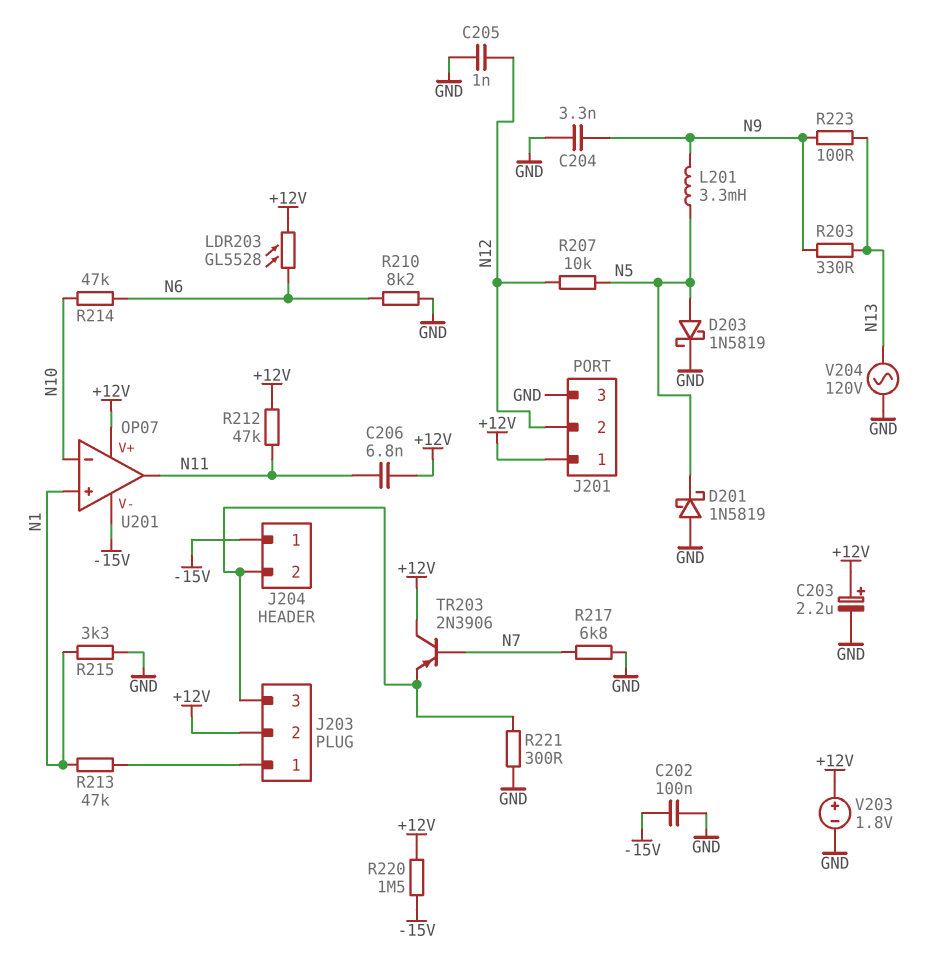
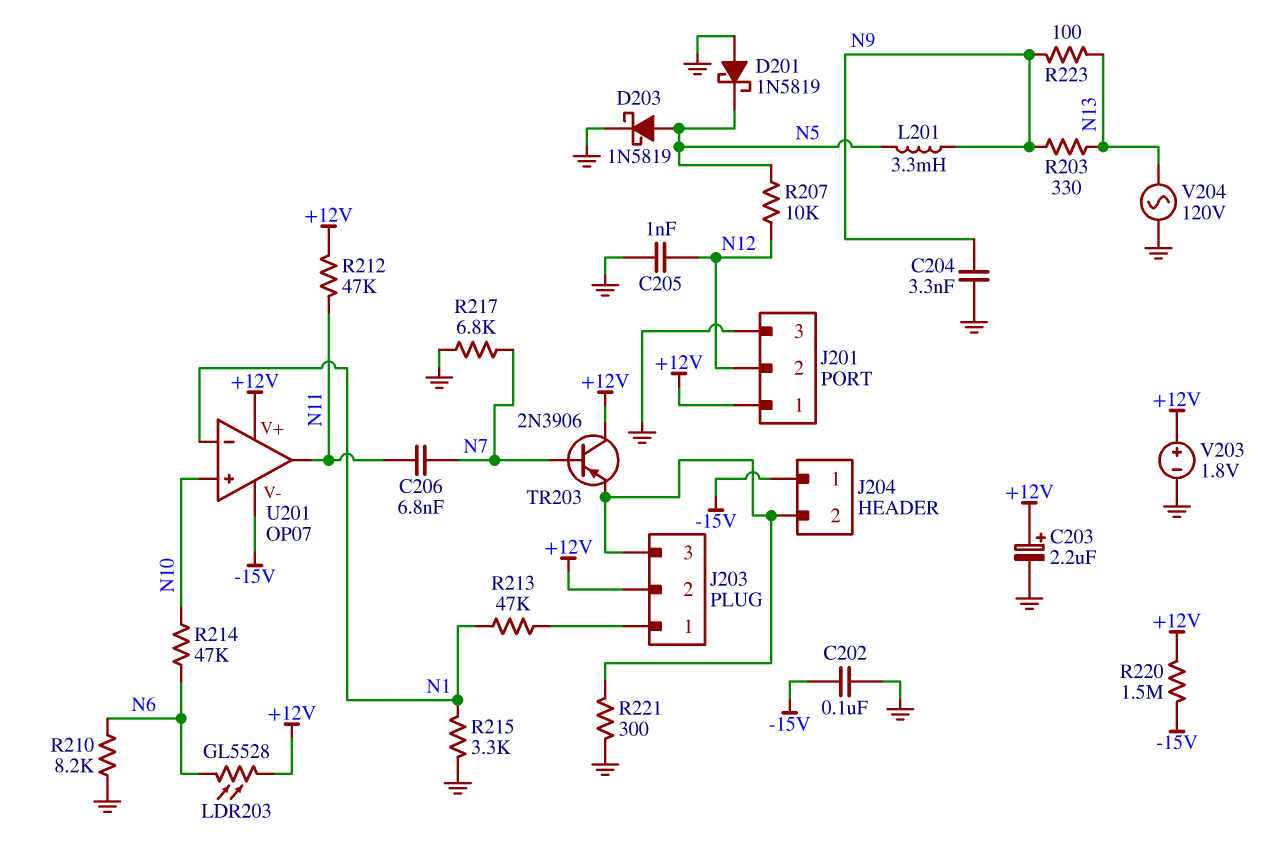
C206: 6.8nF (+12V, N11) -> 6.8nF (N7, N11)
U201 pin in+: N1 -> N10
U201 pin in-: N10 -> N1

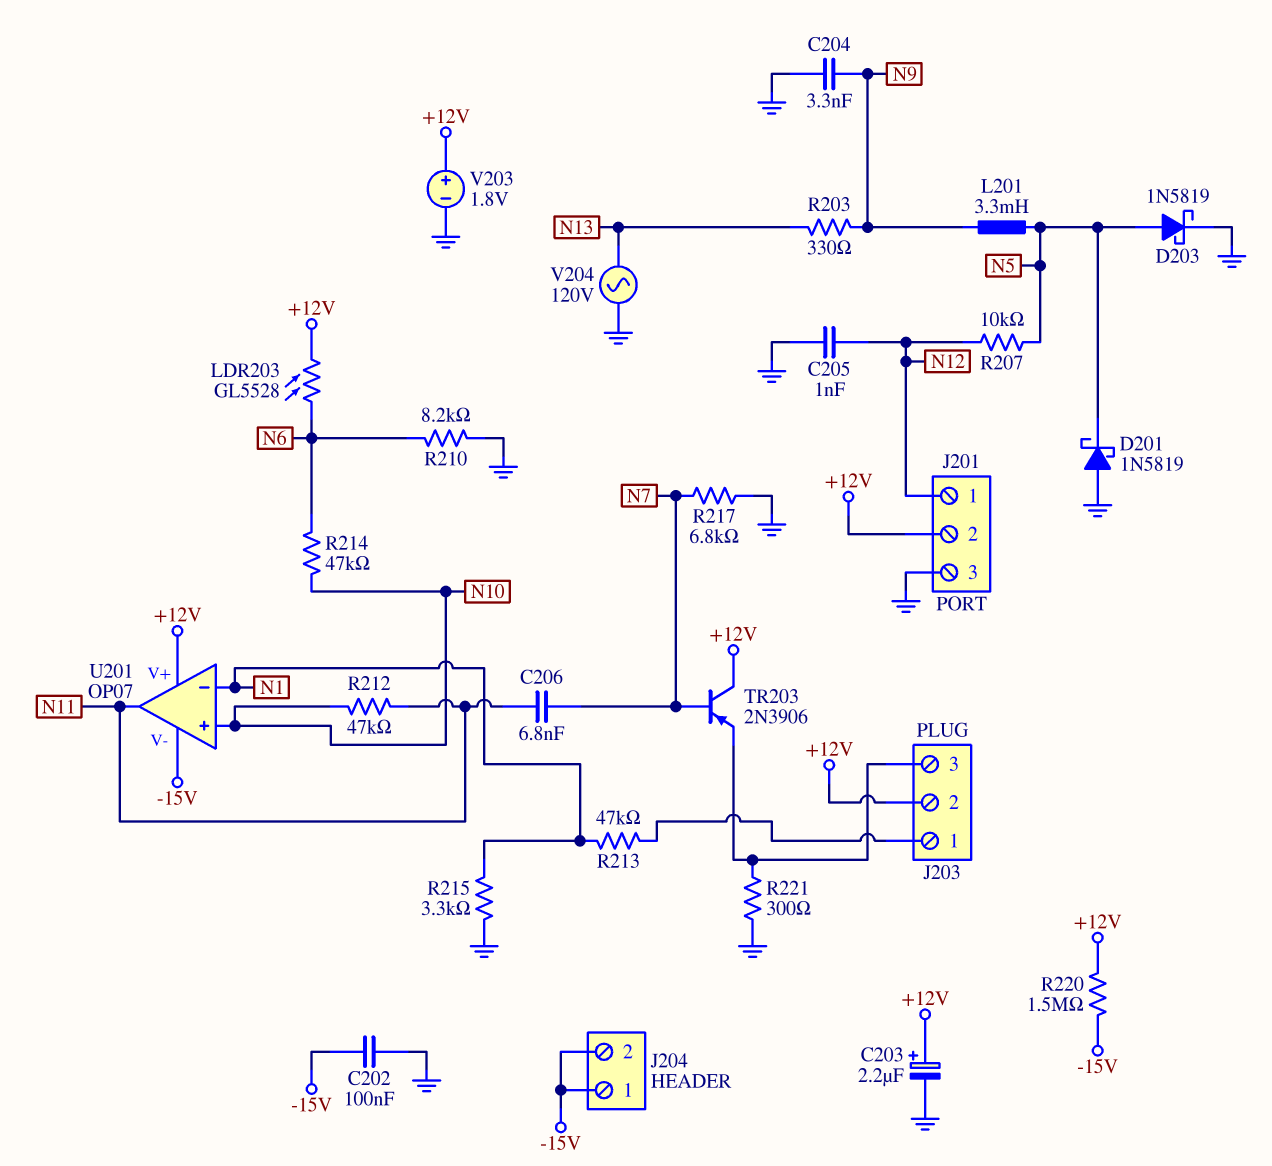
J201 pin 1: +12V -> N12
J201 pin 2: N12 -> +12V
J204 pin 2: J203/3 -> -15V
R212: 47k (+12V, N11) -> 47k (N10, N11)
R223: 100 (N9, N13) -> none

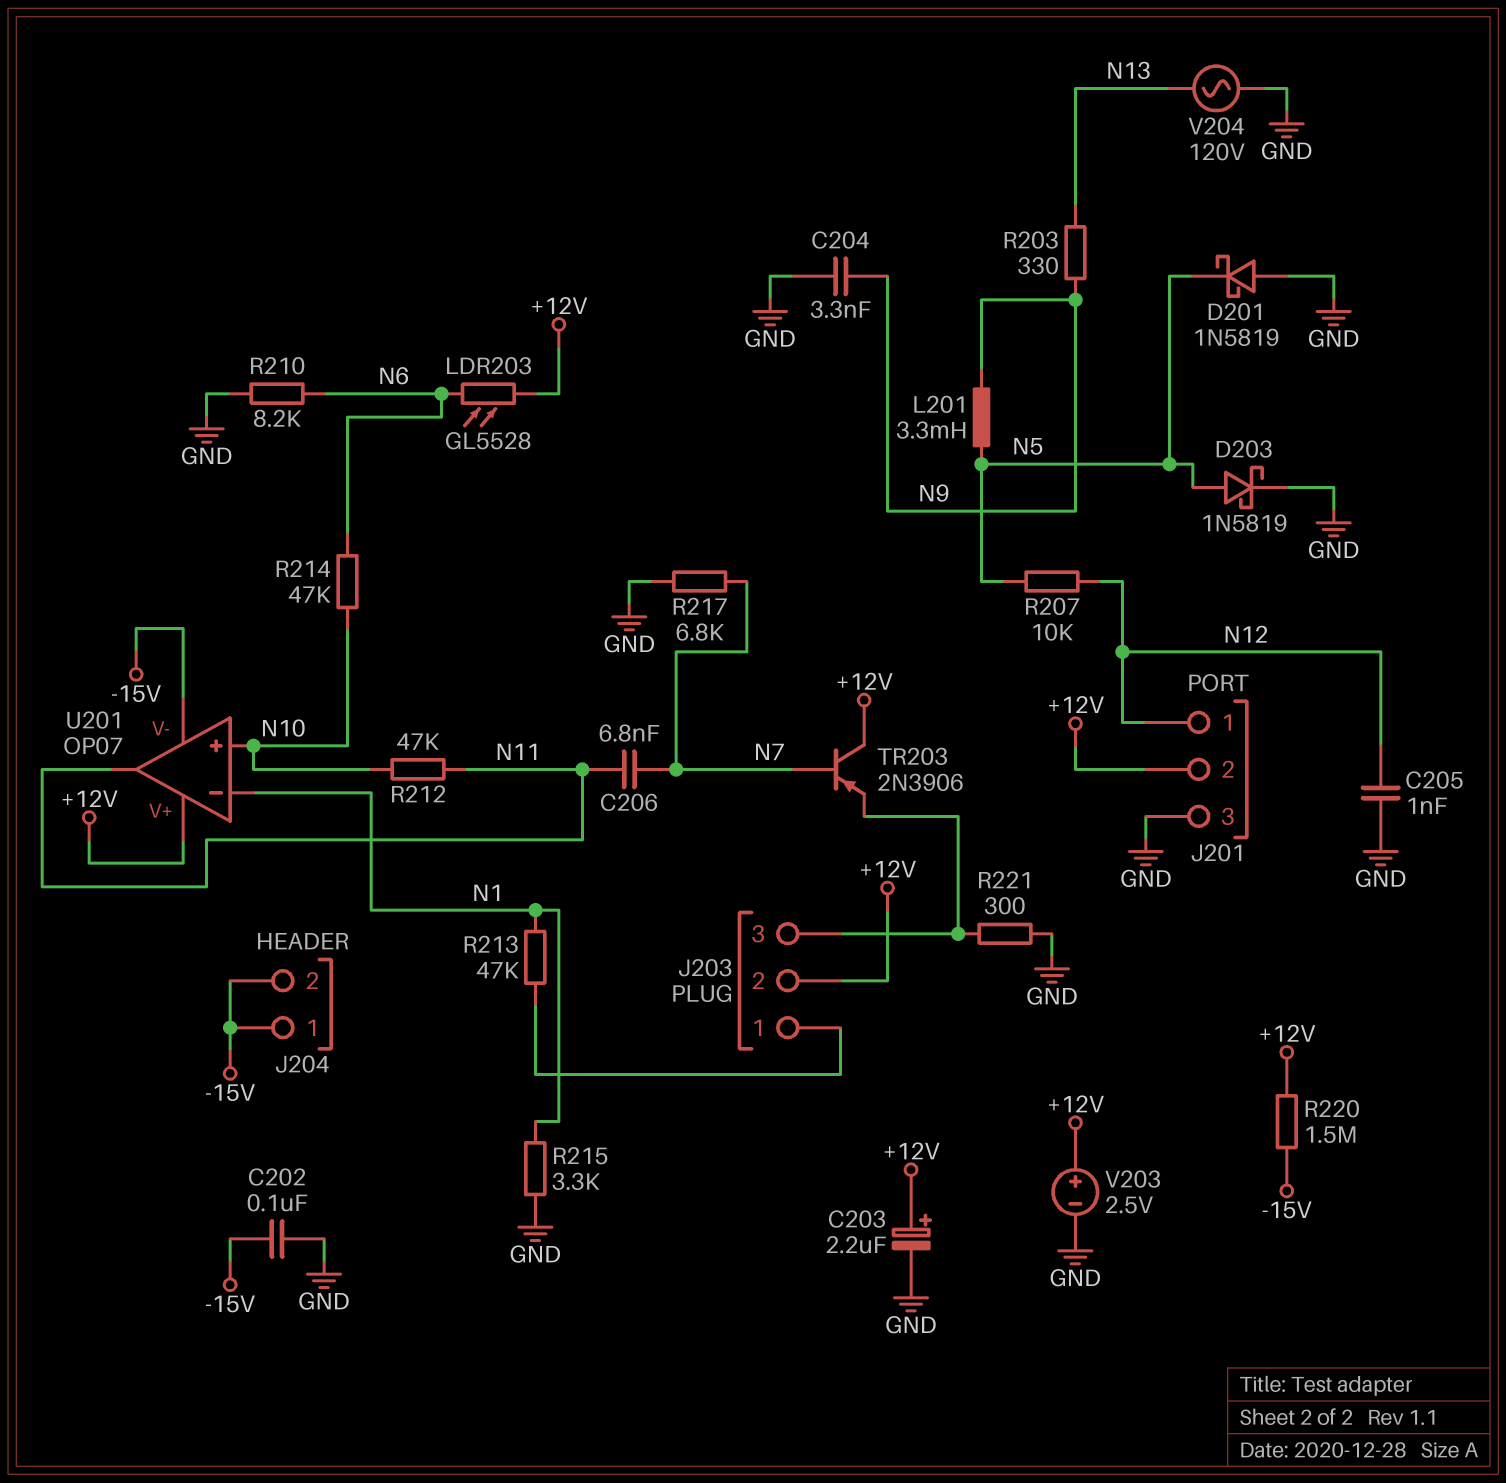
V203: 1.8V (plus +12V, minus GND) -> 2.5V (plus +12V, minus GND)

